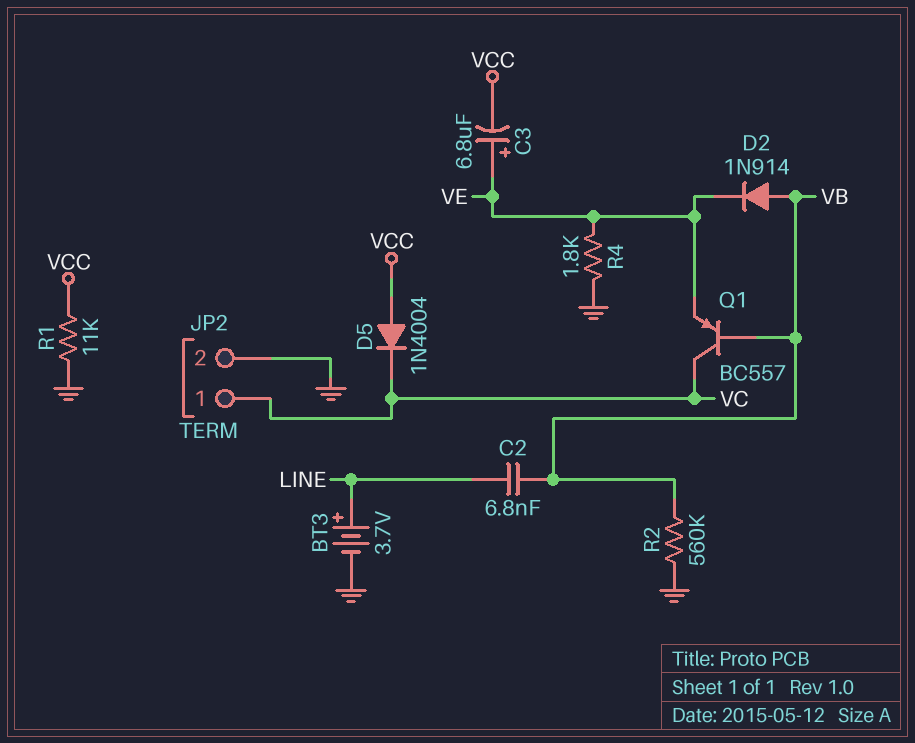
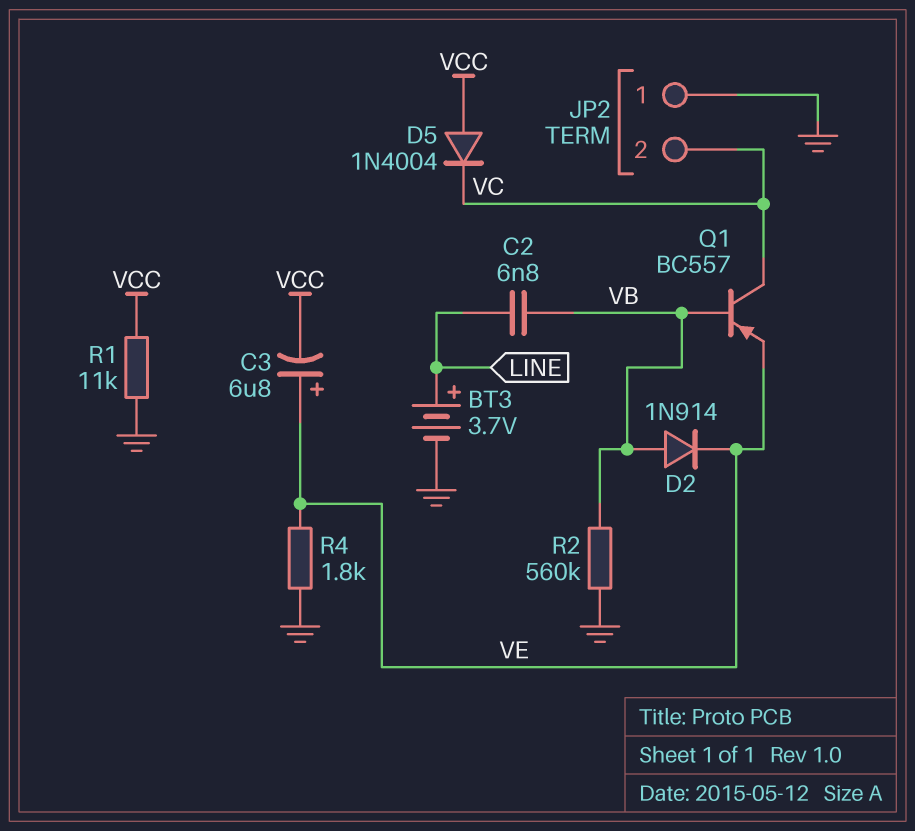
JP2 pin 1: VC -> GND
JP2 pin 2: GND -> VC

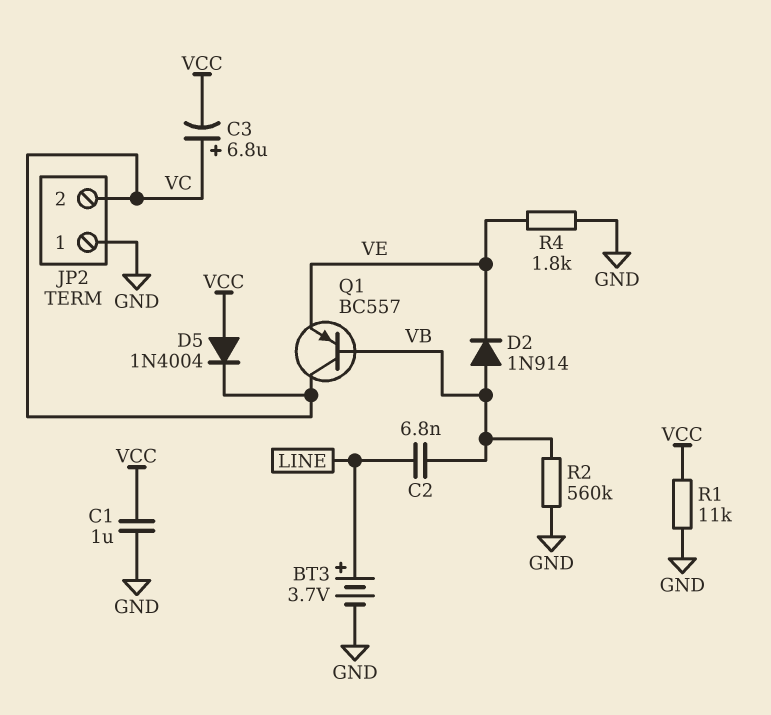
C1: none -> 1uF (GND, VCC)
C3: 6.8uF (plus VE, minus VCC) -> 6.8uF (plus VC, minus VCC)

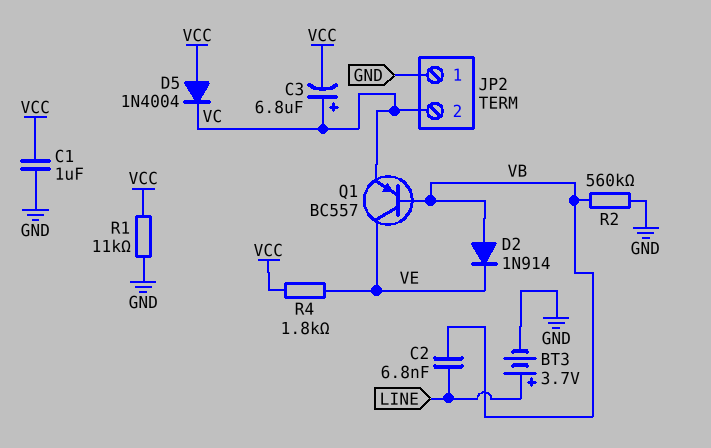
Q1: PNP BC557 (B VB, C VC, E VE) -> PNP BC557 (B VB, C VE, E VC)
R4: 1.8k (GND, VE) -> 1.8k (VCC, VE)

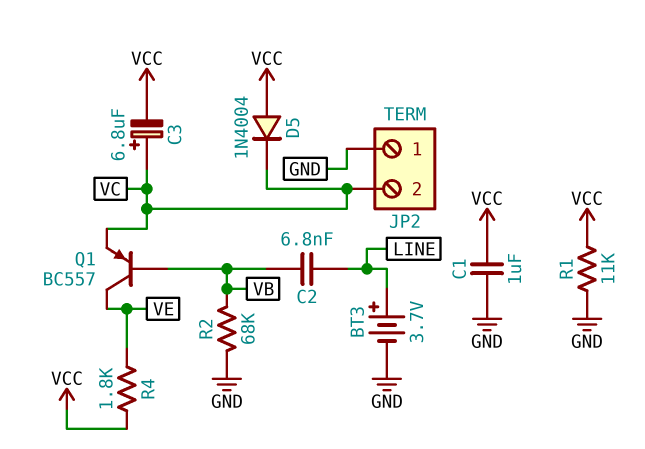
D2: diode 1N914 (A VB, K VE) -> none
R2: 560k (GND, VB) -> 68k (GND, VB)

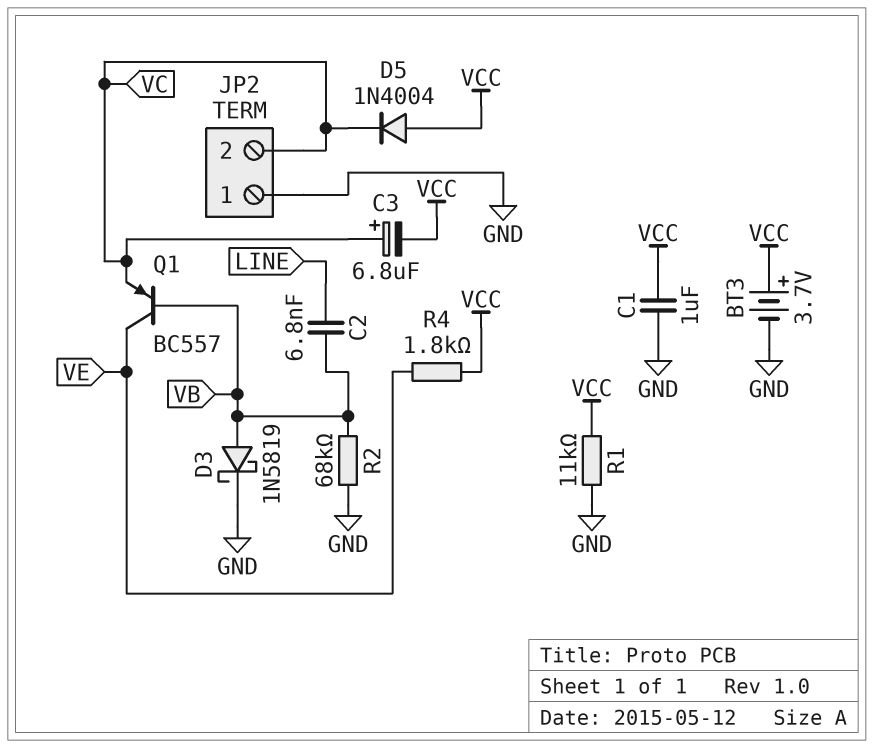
BT3: 3.7V (plus LINE, minus GND) -> 3.7V (plus VCC, minus GND)
D3: none -> schottky 1N5819 (A VB, K GND)

